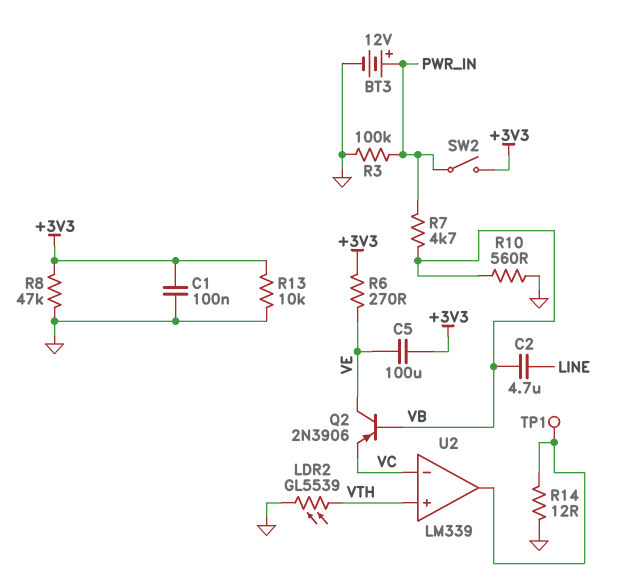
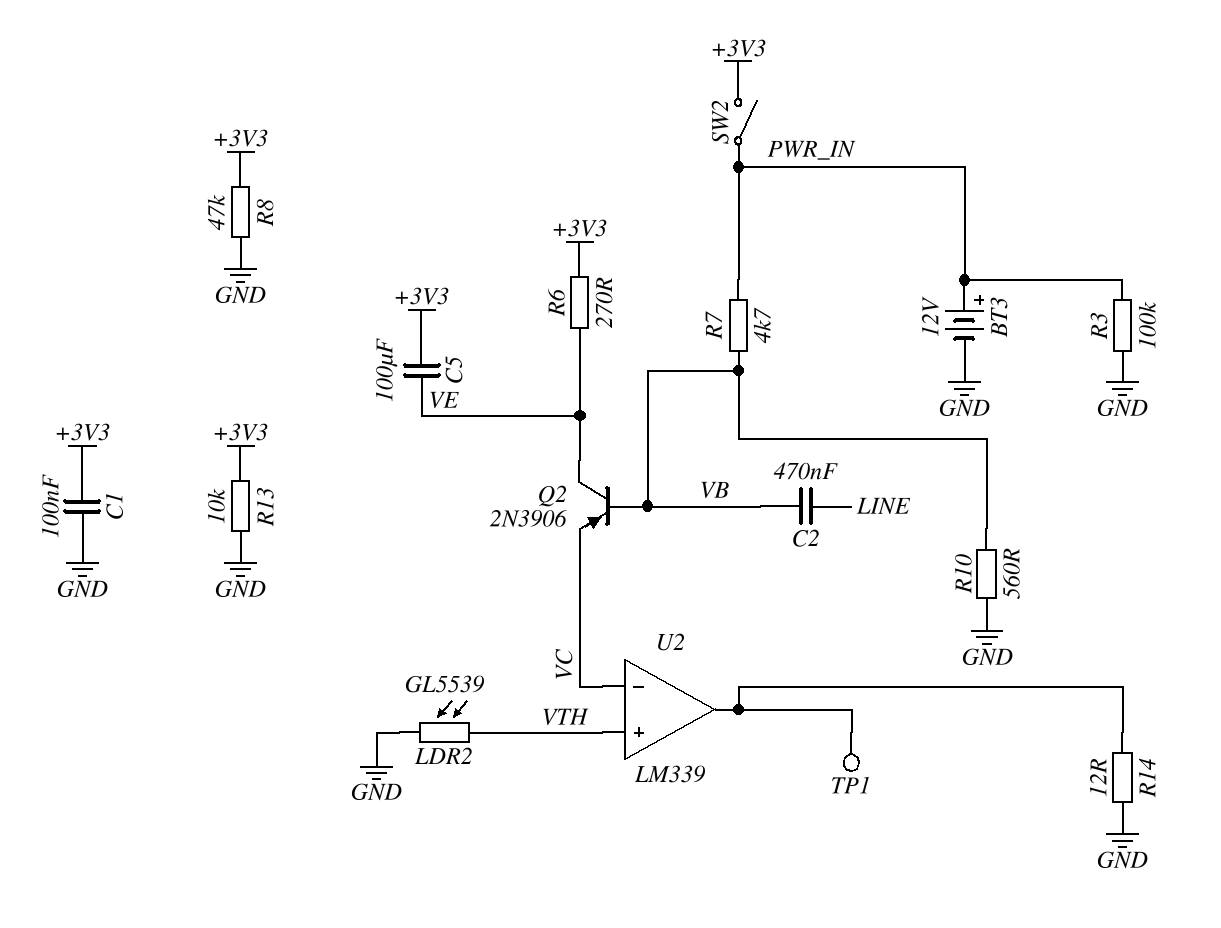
C2: 4.7uF (LINE, VB) -> 470nF (LINE, VB)

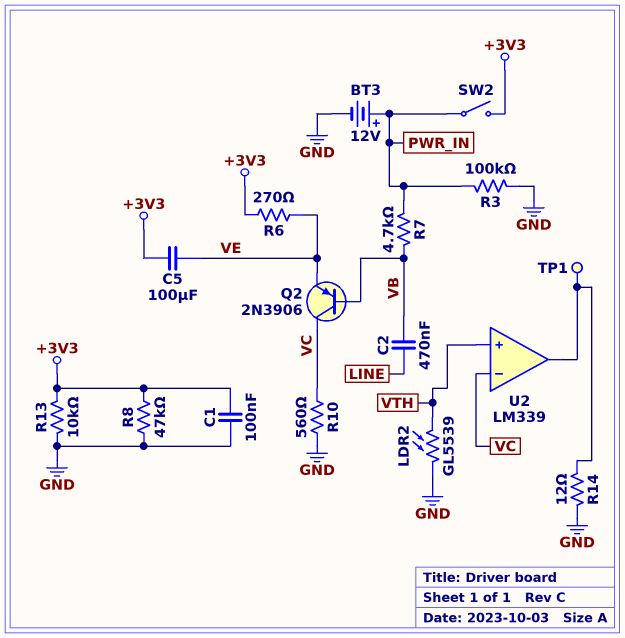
Q2: PNP 2N3906 (B VB, C VE, E VC) -> PNP 2N3906 (B VB, C VC, E VE)
R10: 560 (GND, VB) -> 560 (GND, VC)

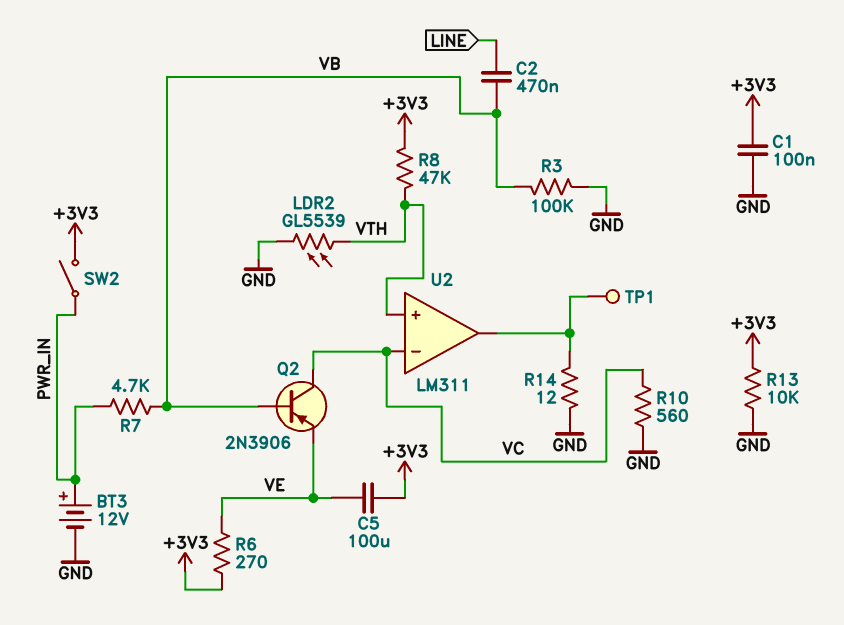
R3: 100k (GND, PWR_IN) -> 100k (GND, VB)
R8: 47k (+3V3, GND) -> 47k (+3V3, VTH)
U2: LM339 -> LM311

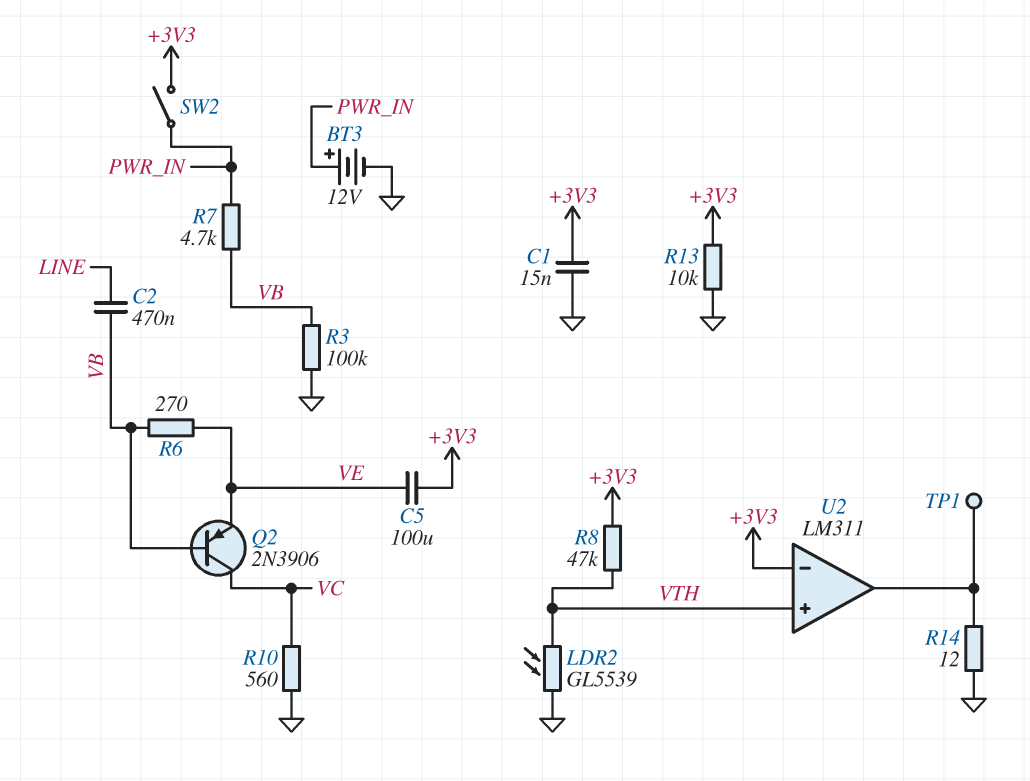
C1: 100nF (+3V3, GND) -> 15nF (+3V3, GND)
R6: 270 (+3V3, VE) -> 270 (VB, VE)
U2 pin in-: VC -> +3V3

